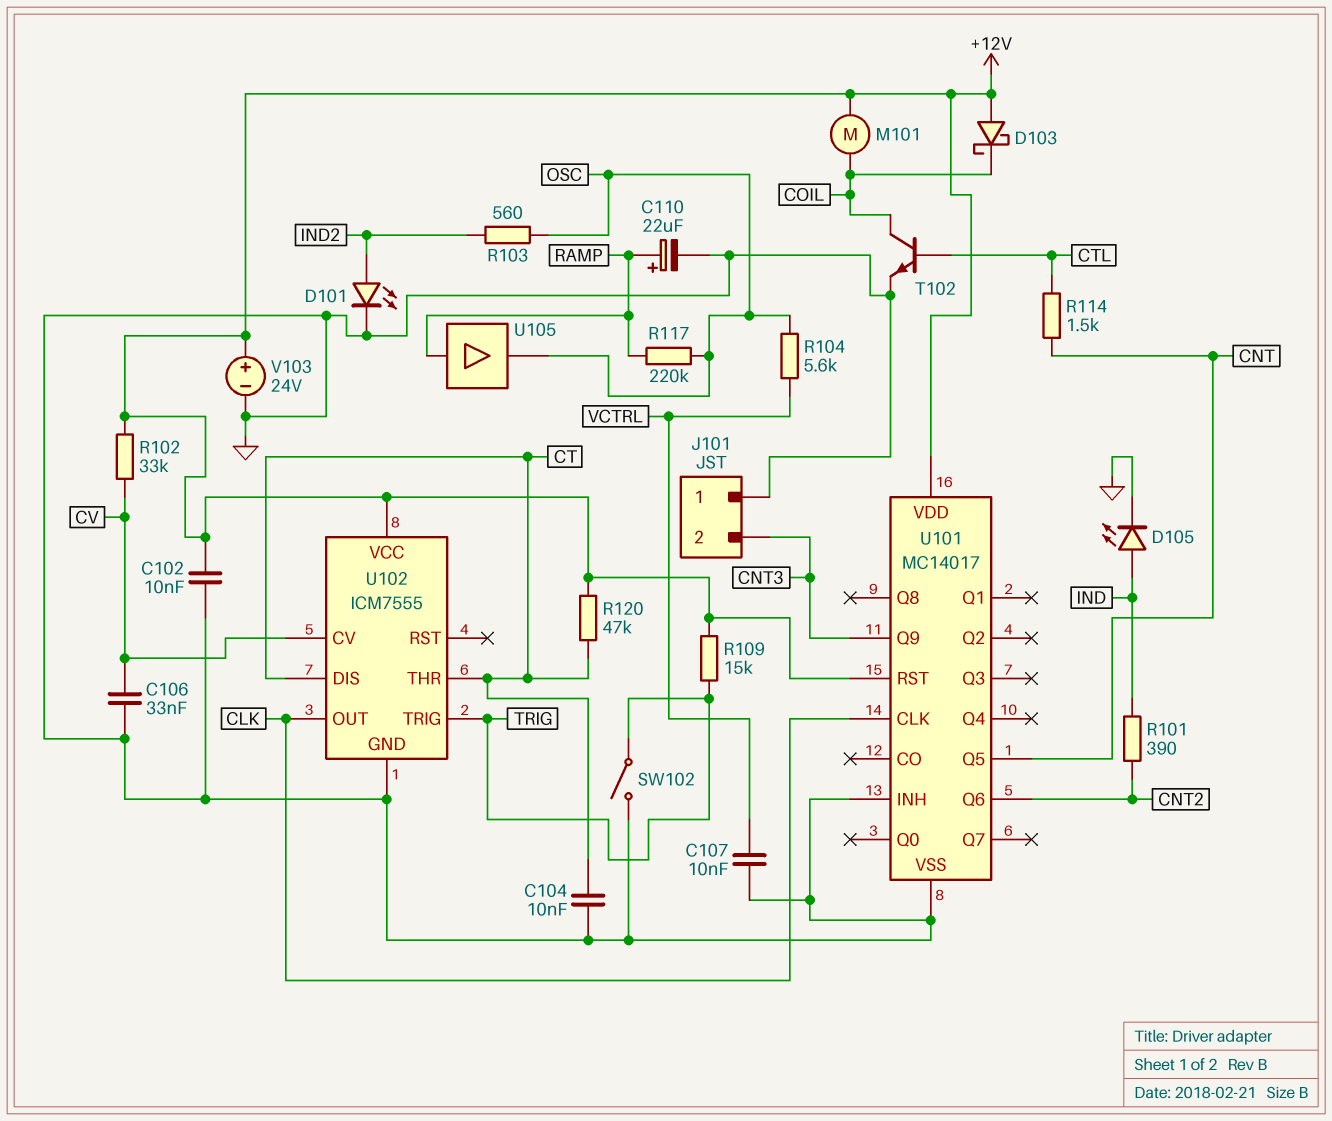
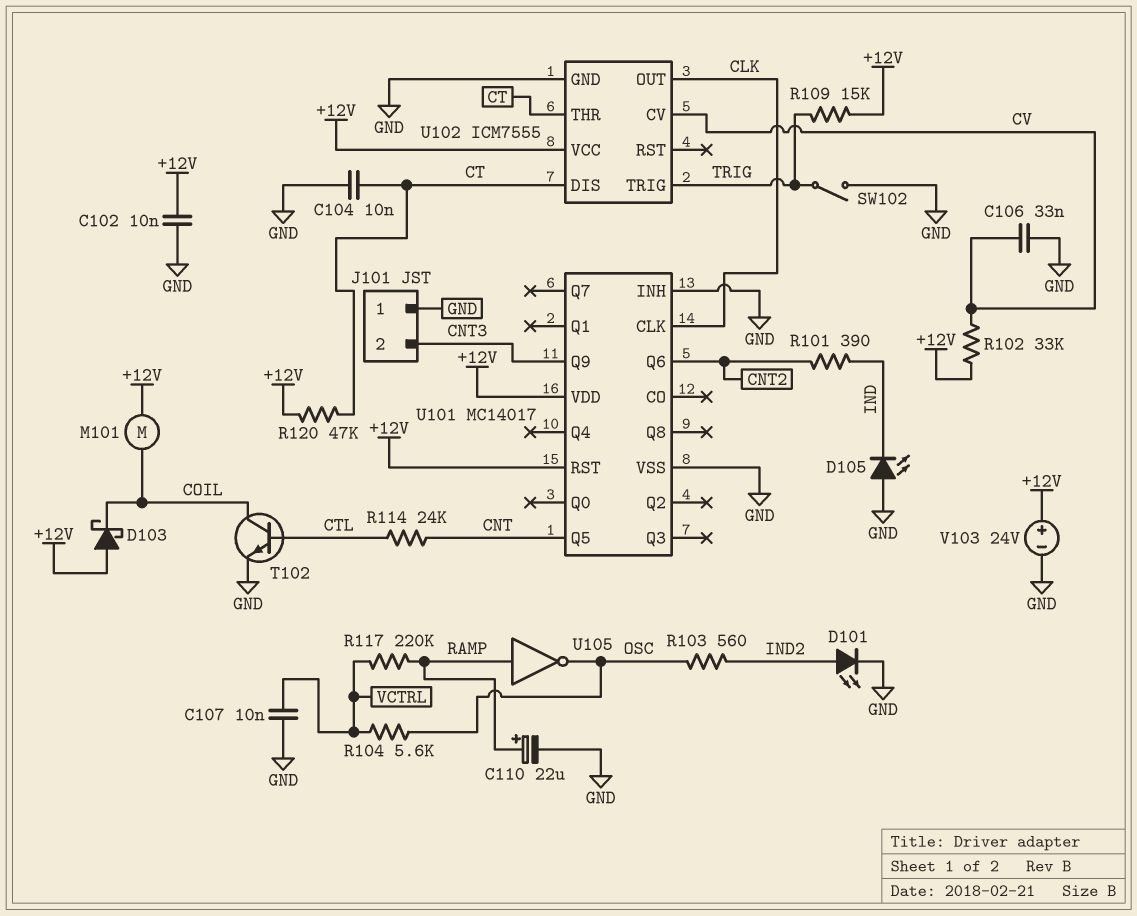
D105: LED (A IND, K GND) -> LED (A GND, K IND)
R114: 1.5k (CNT, CTL) -> 24k (CNT, CTL)
R117: 220k (OSC, RAMP) -> 220k (RAMP, VCTRL)
U105: buffer (in RAMP, out OSC) -> NOT (in RAMP, out OSC)

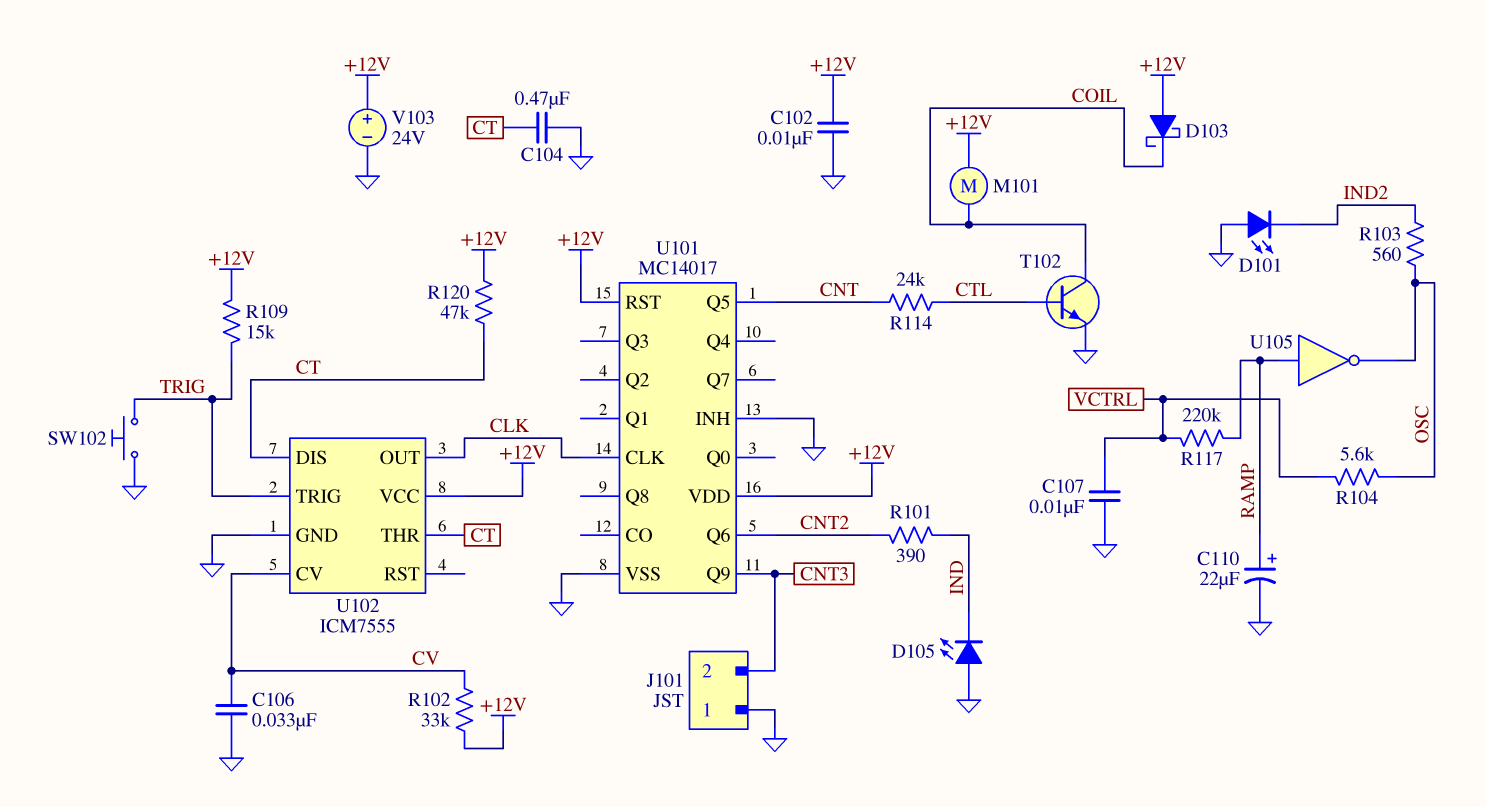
C104: 10nF (CT, GND) -> 470nF (CT, GND)
D101: LED (A IND2, K GND) -> LED (A GND, K IND2)
SW102: switch (GND, TRIG) -> button (GND, TRIG)

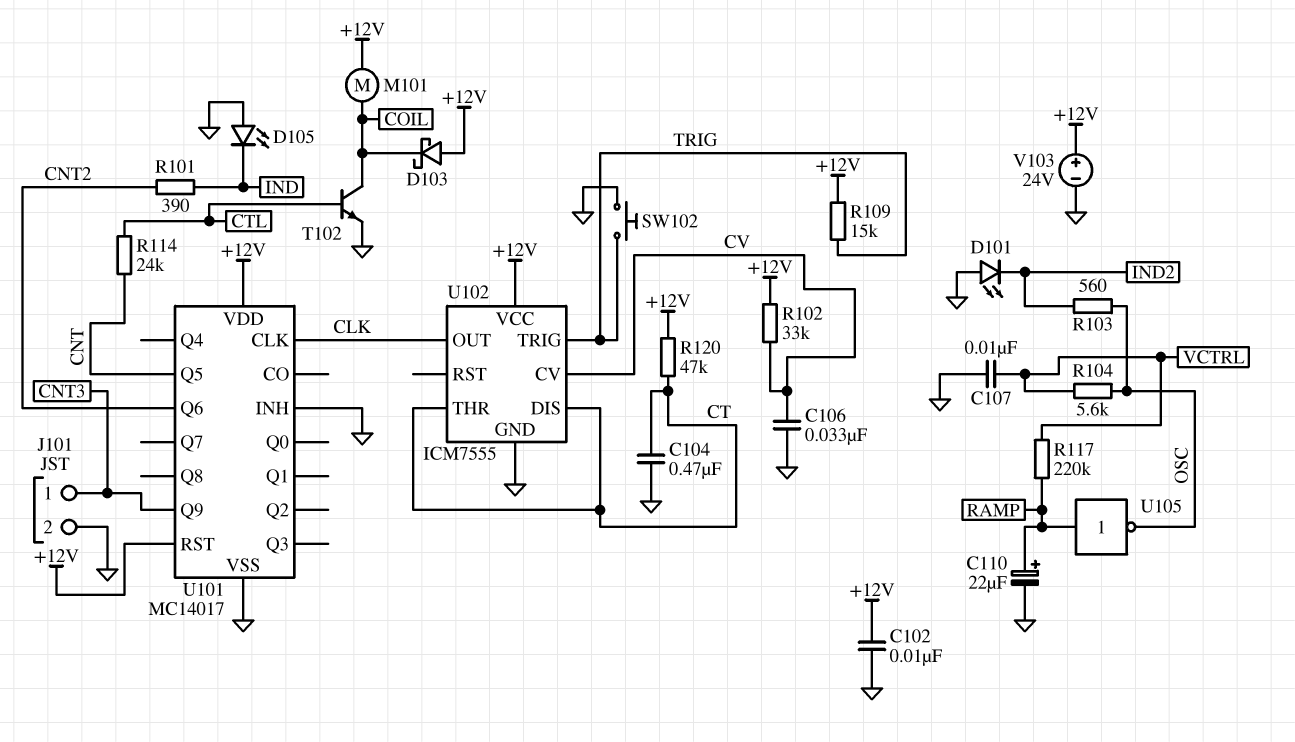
J101 pin 1: GND -> CNT3
J101 pin 2: CNT3 -> GND

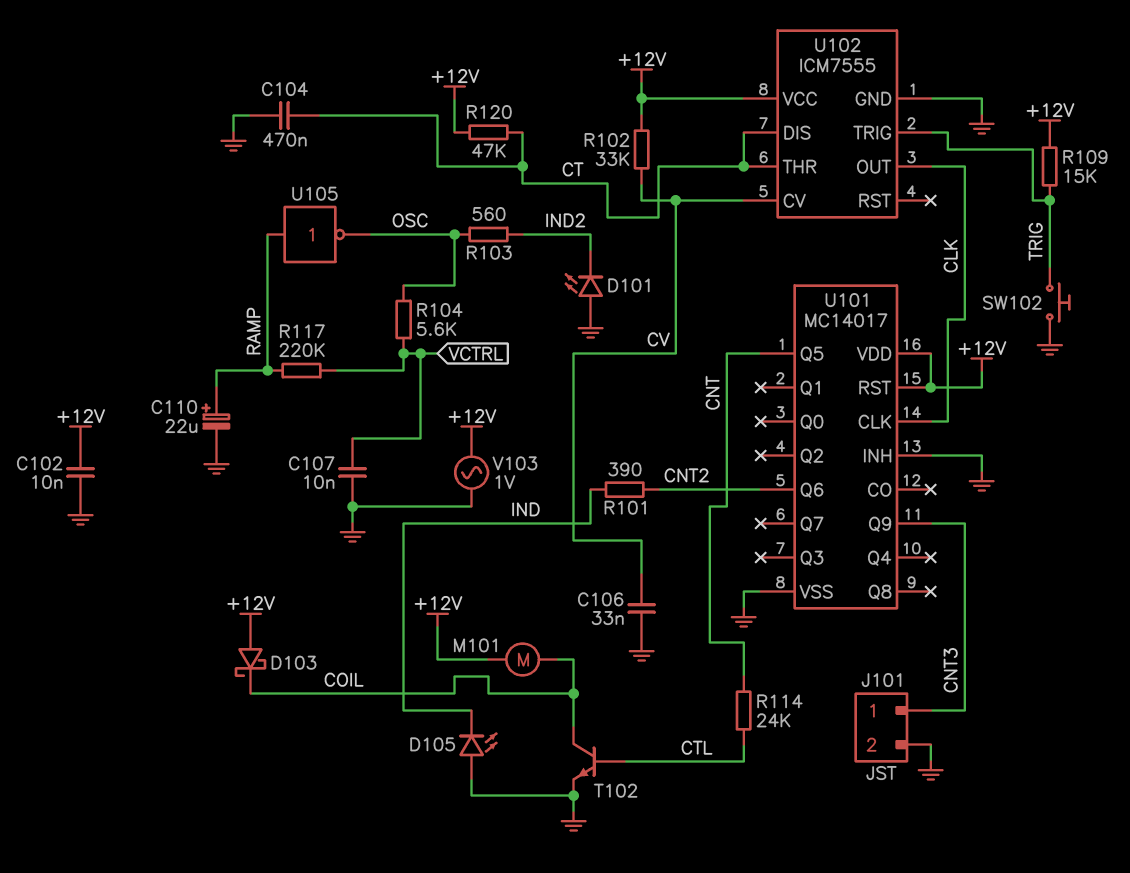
V103: 24V (plus +12V, minus GND) -> AC 1V (+12V, GND)

